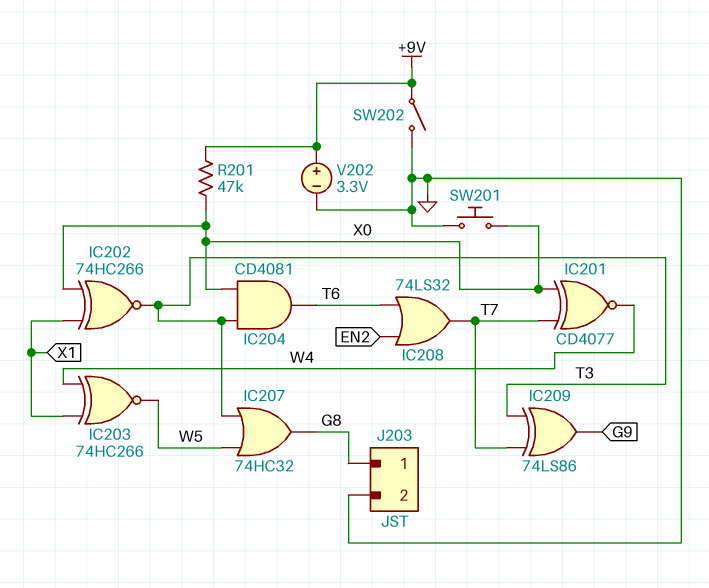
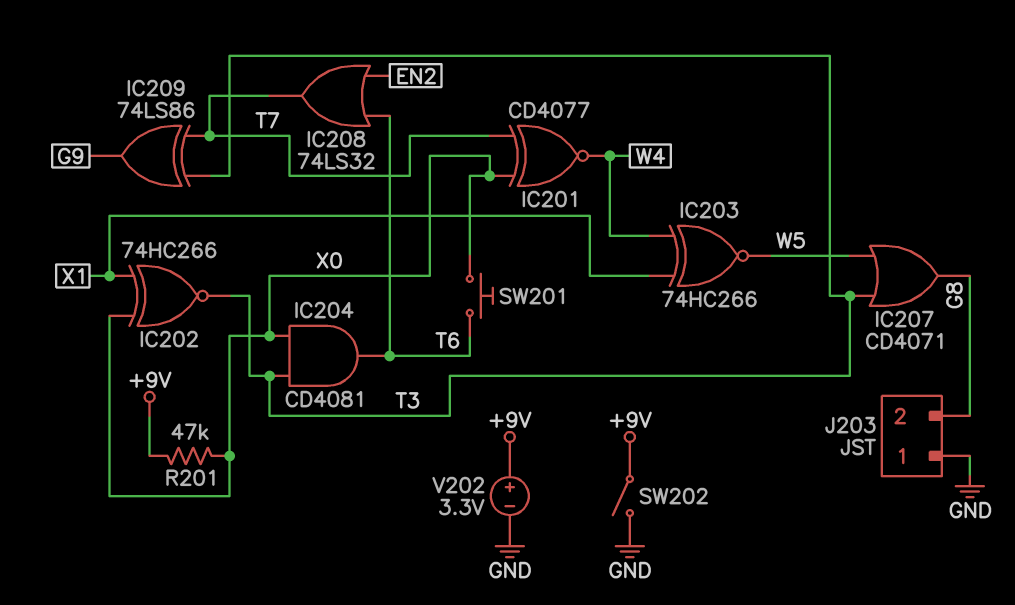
IC207: OR 74HC32 (in T3, in W5, out G8) -> OR CD4071 (in T3, in W5, out G8)
J203 pin 1: G8 -> GND
J203 pin 2: GND -> G8
SW201: button (GND, X0) -> button (T6, X0)

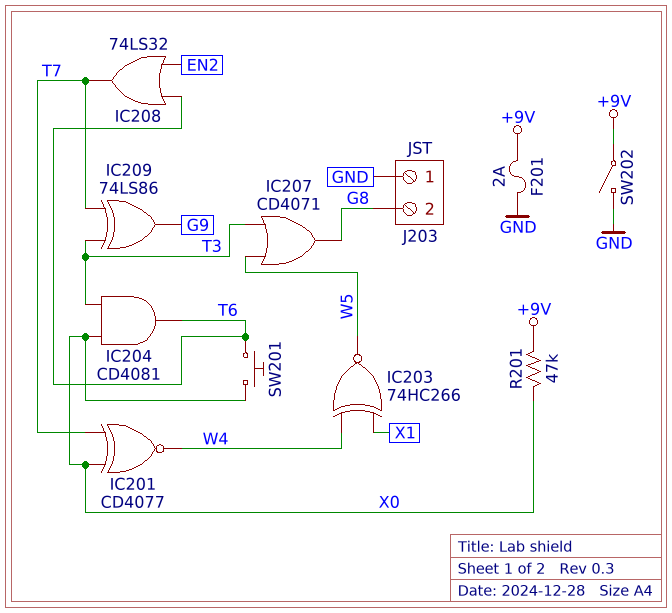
F201: none -> 2A (+9V, GND)
IC202: XNOR 74HC266 (in X0, in X1, out T3) -> none
V202: 3.3V (plus +9V, minus GND) -> none

